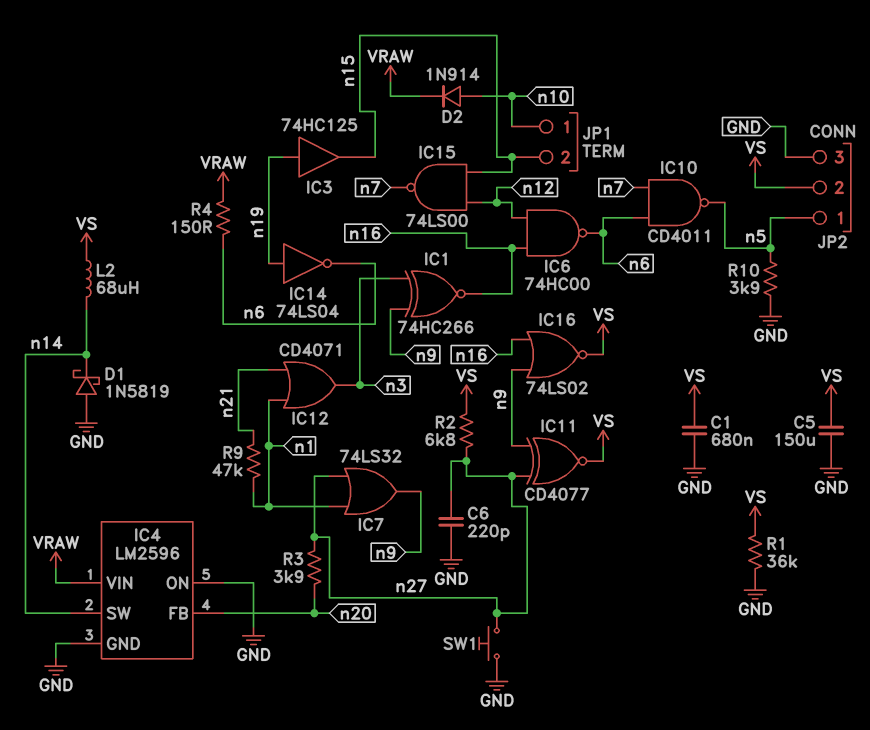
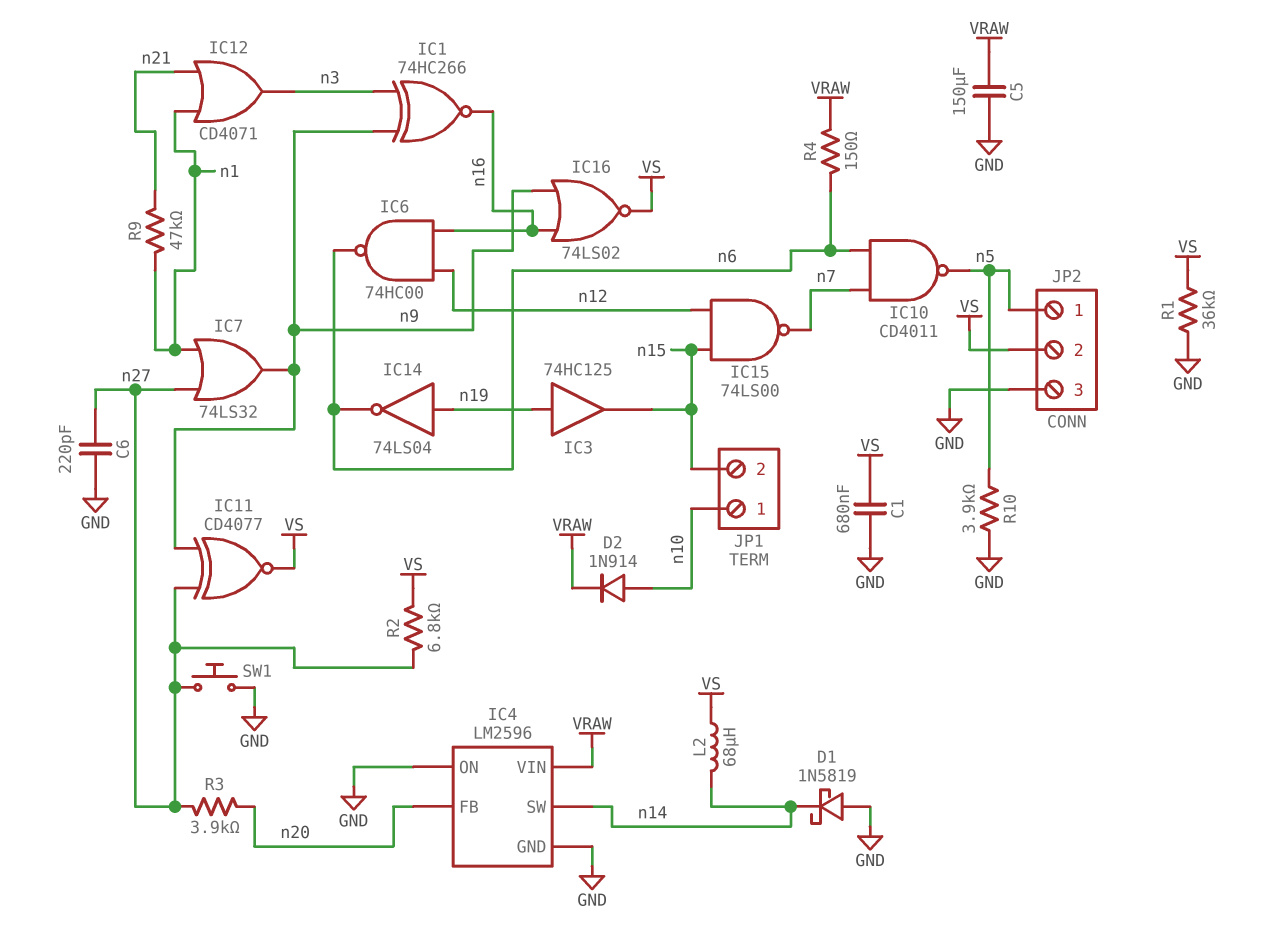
C5: 150uF (GND, VS) -> 150uF (GND, VRAW)

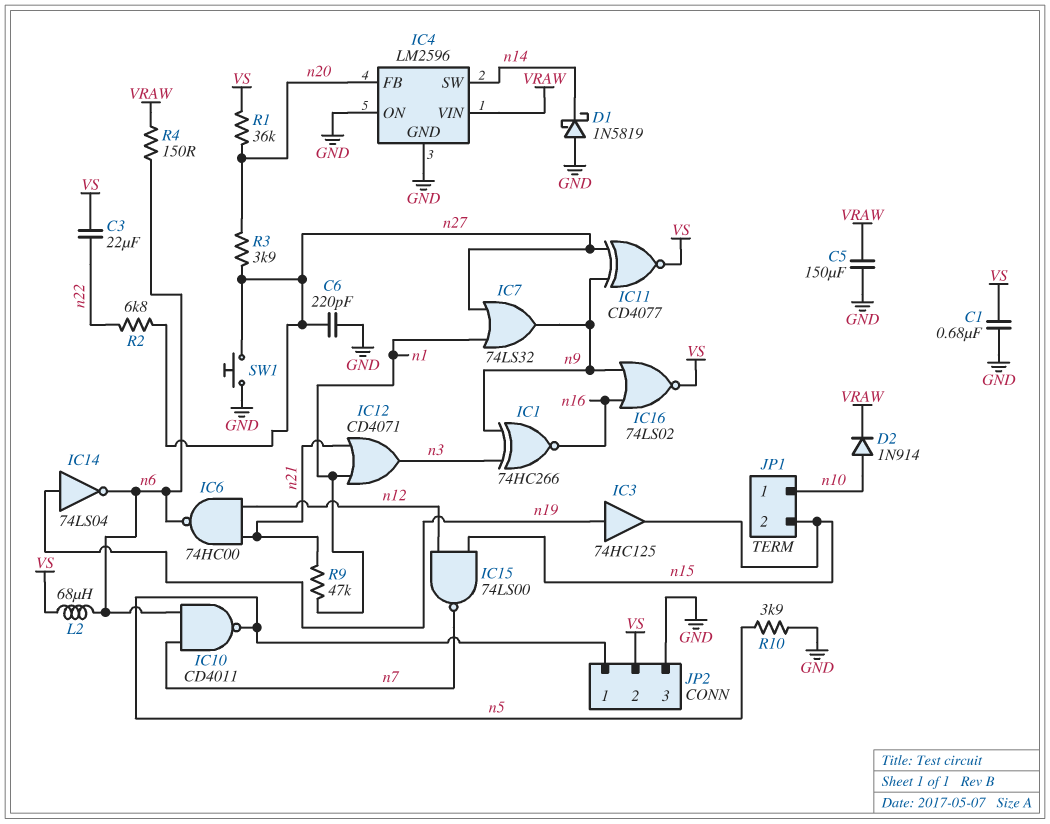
C3: none -> 22uF (VS, n22)
IC6: NAND 74HC00 (in n12, in n16, out n6) -> NAND 74HC00 (in n12, in n21, out n6)
L2: 68uH (VS, n14) -> 68uH (VS, n6)
R1: 36k (GND, VS) -> 36k (VS, n20)
R2: 6.8k (VS, n27) -> 6.8k (n22, n27)

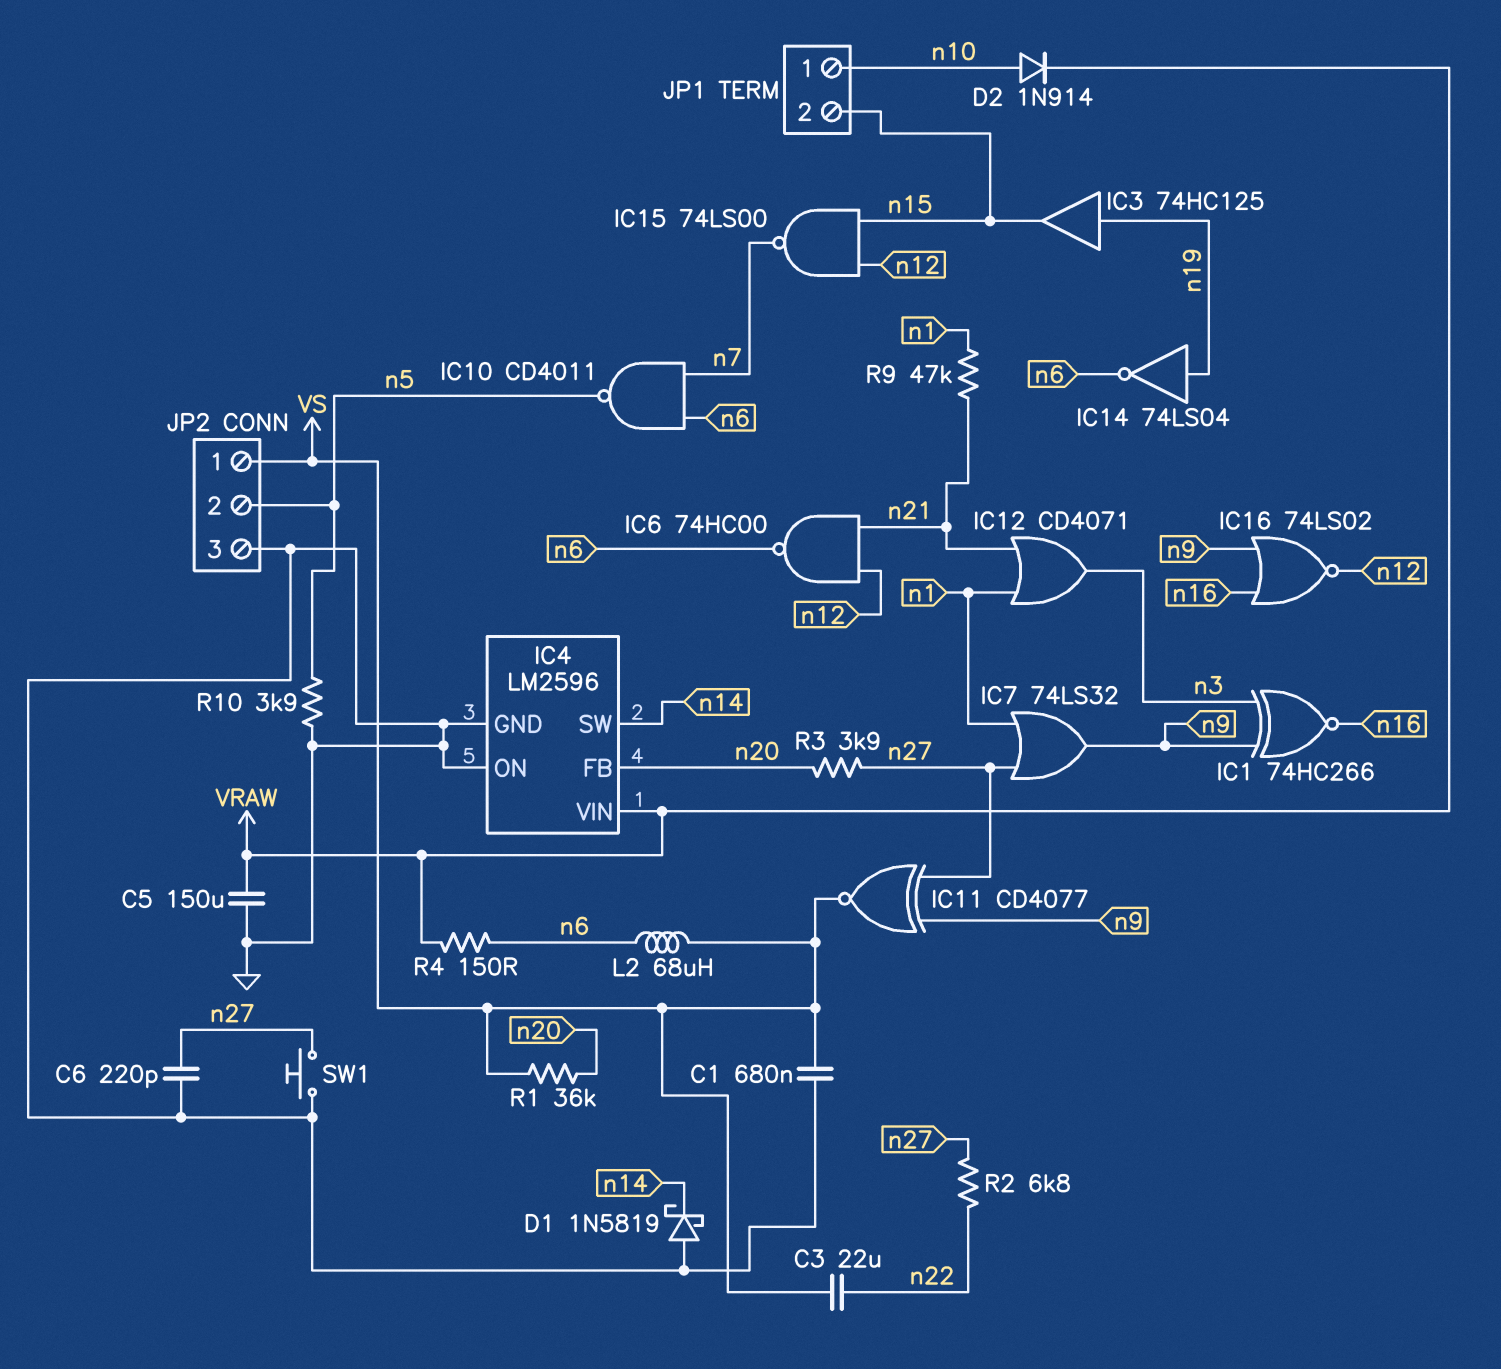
IC16: NOR 74LS02 (in n9, in n16, out VS) -> NOR 74LS02 (in n9, in n16, out n12)
JP2 pin 1: n5 -> VS
JP2 pin 2: VS -> n5

